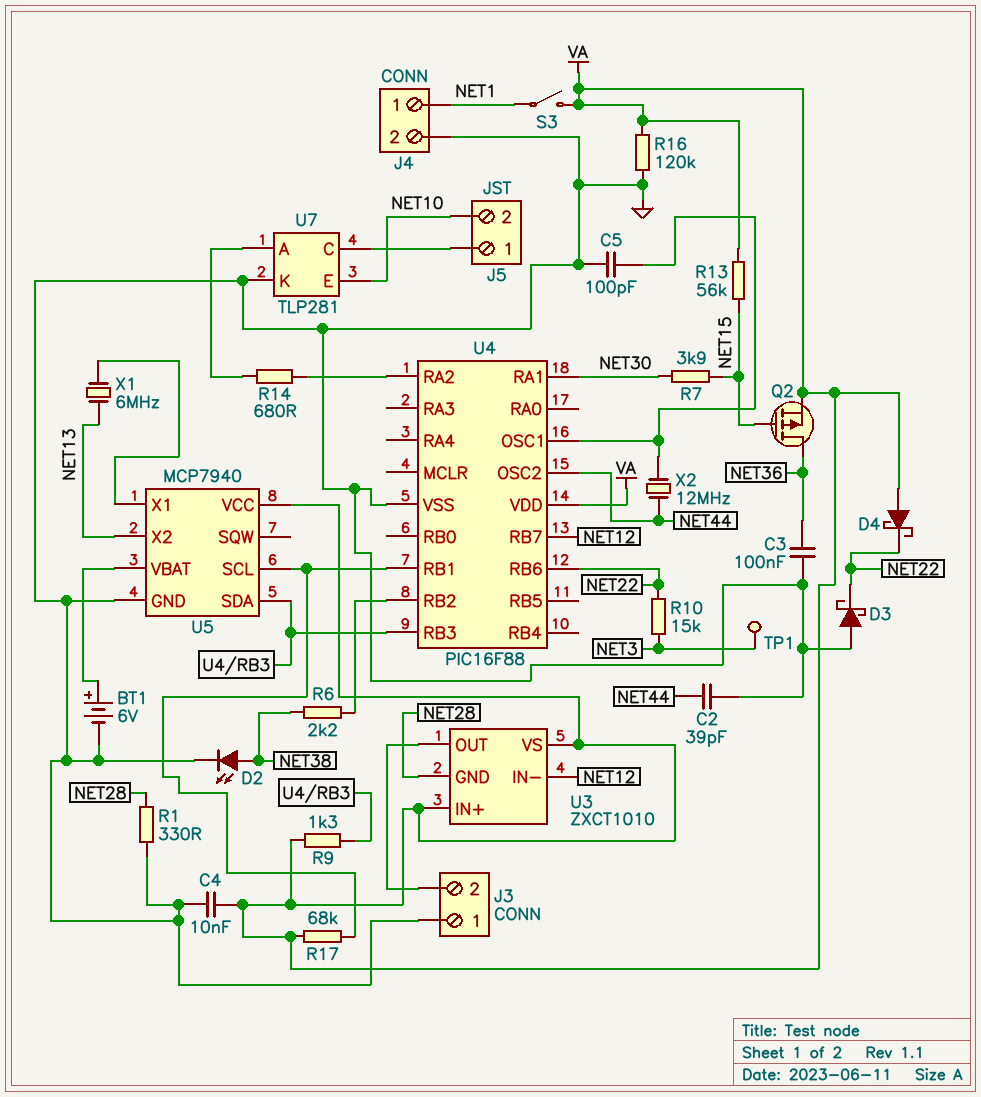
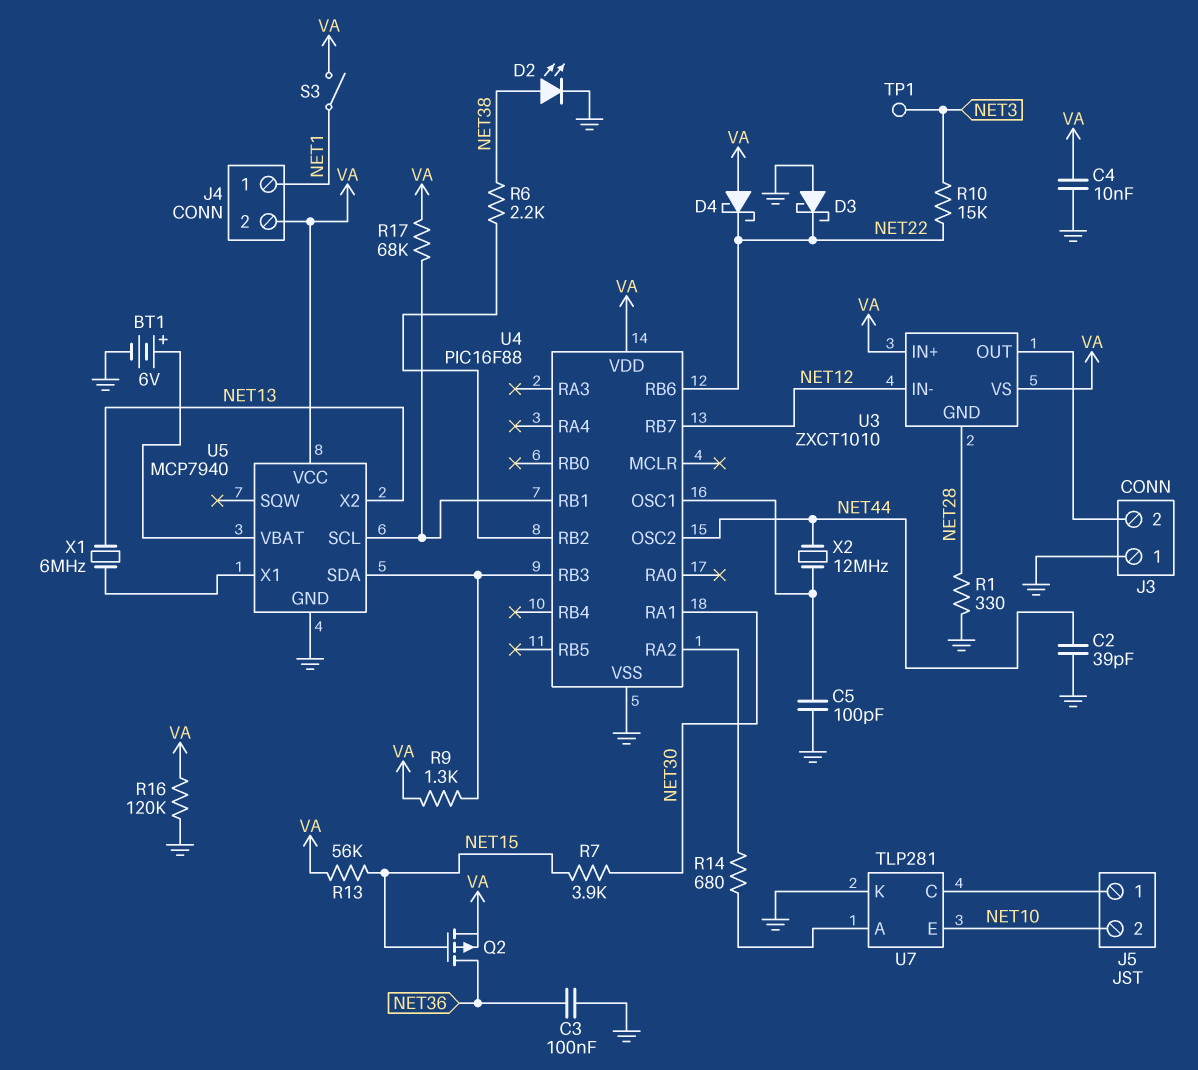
J4 pin 2: GND -> VA

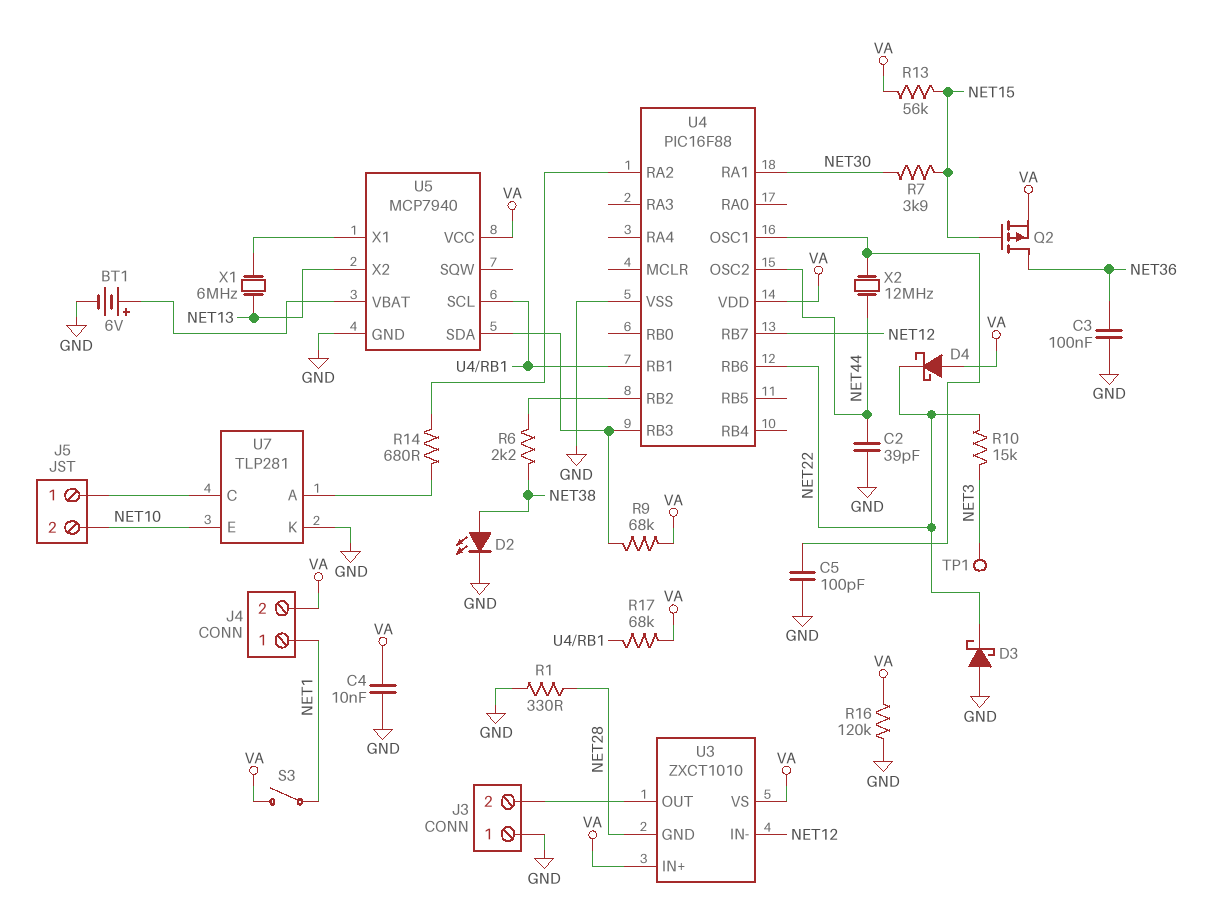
R9: 1.3k (U4/RB3, VA) -> 68k (U4/RB3, VA)

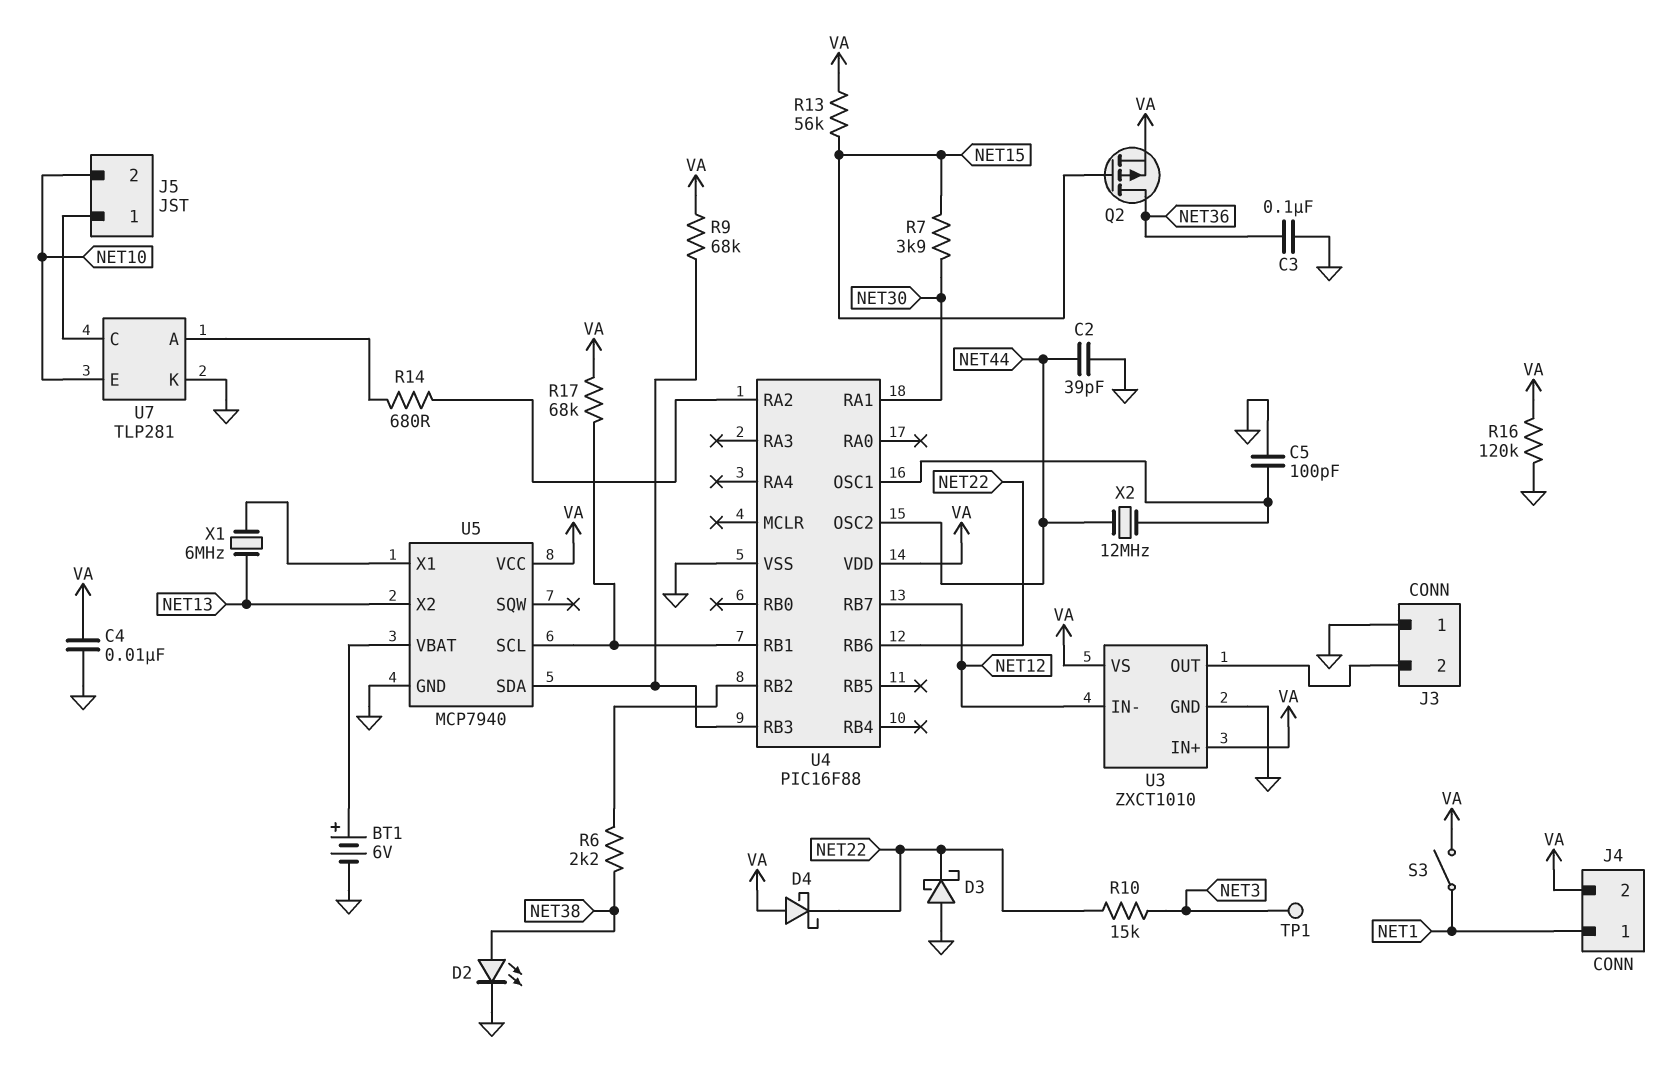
R1: 330 (GND, NET28) -> none
U3 pin GND: NET28 -> GND

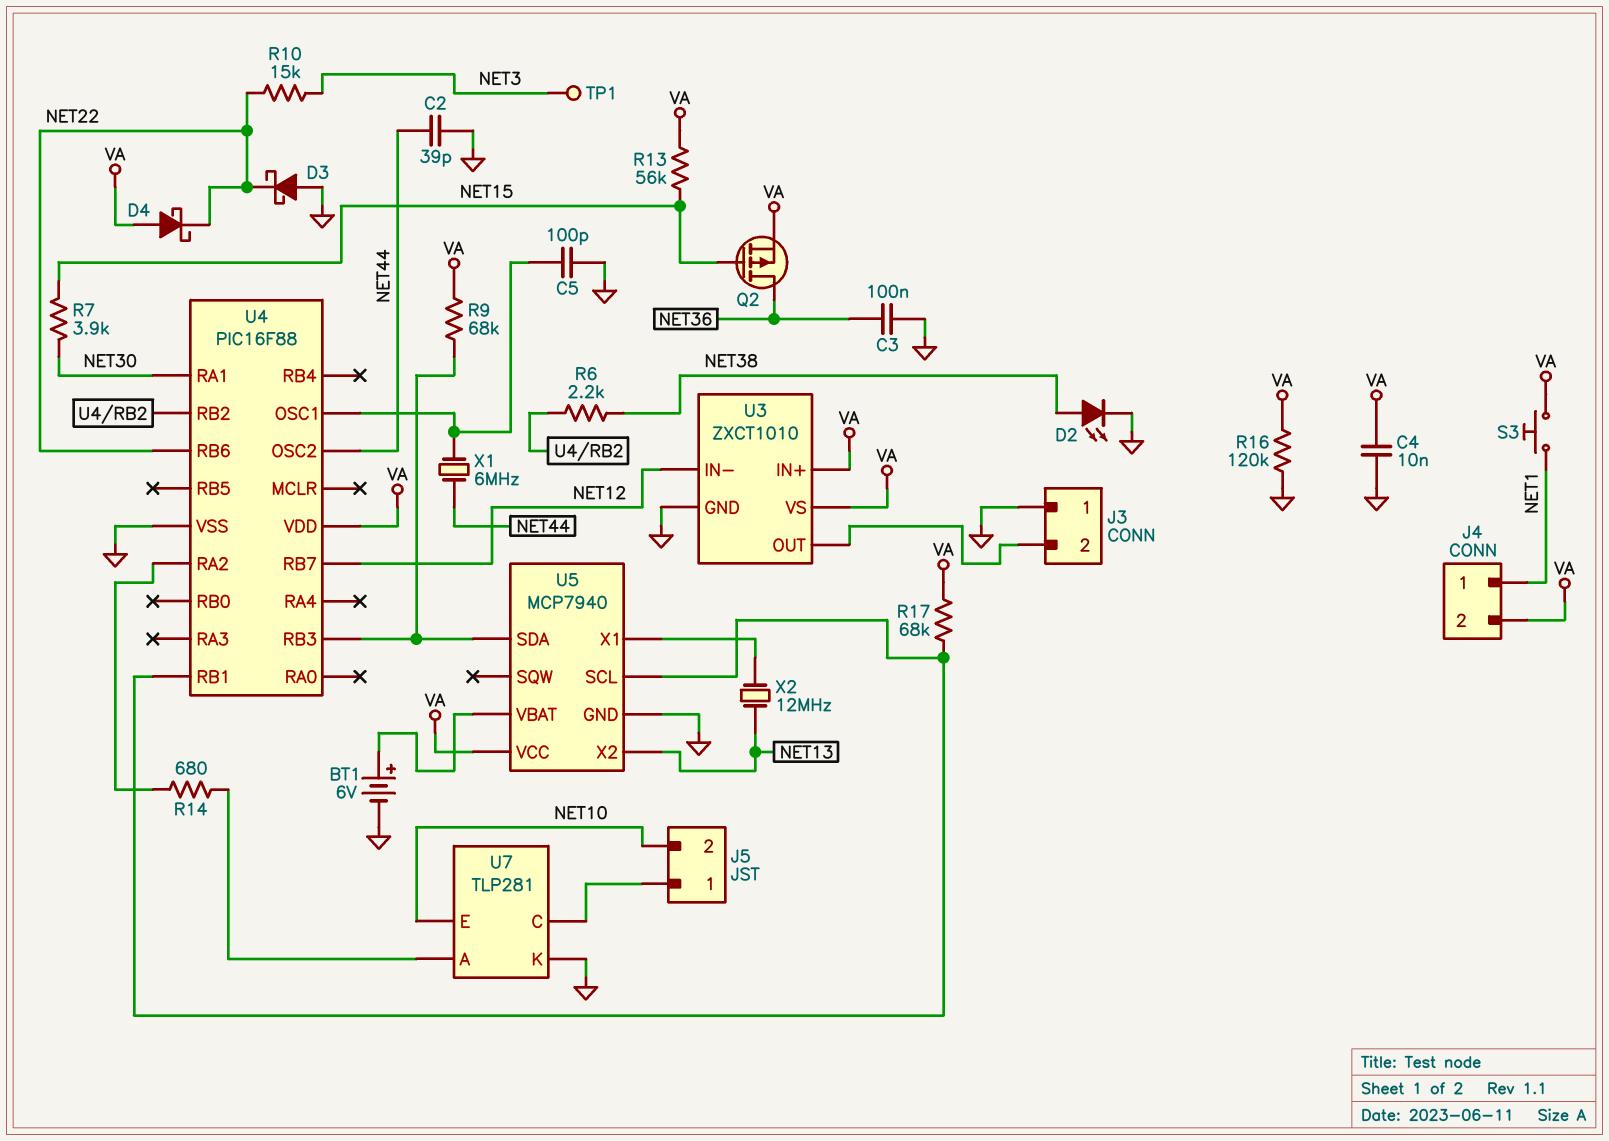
S3: switch (NET1, VA) -> button (NET1, VA)
X1: 6MHz (NET13, U5/X1) -> 6MHz (NET44, U4/OSC1)
X2: 12MHz (NET44, U4/OSC1) -> 12MHz (NET13, U5/X1)

